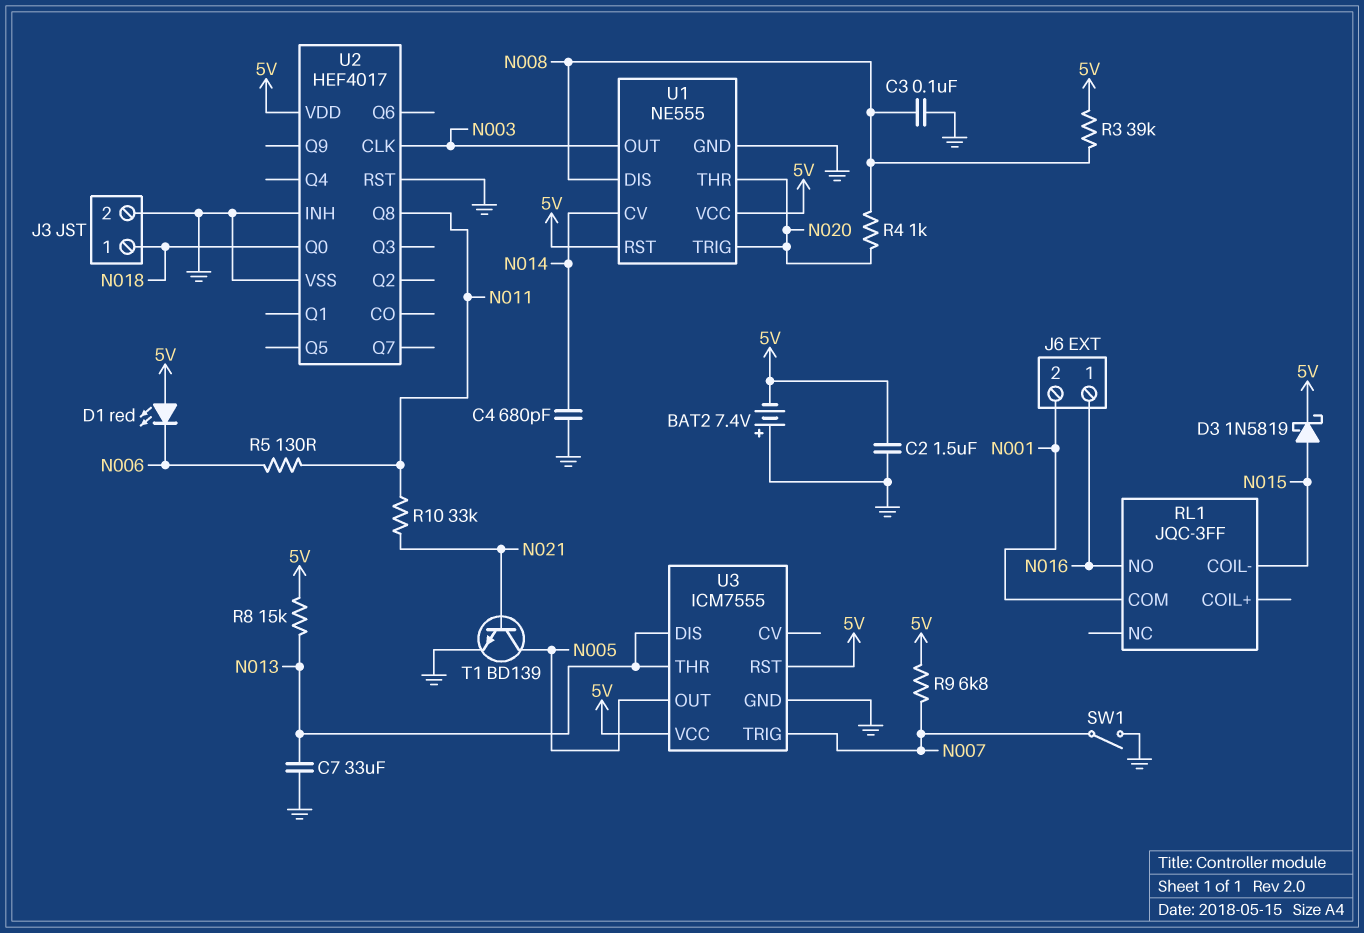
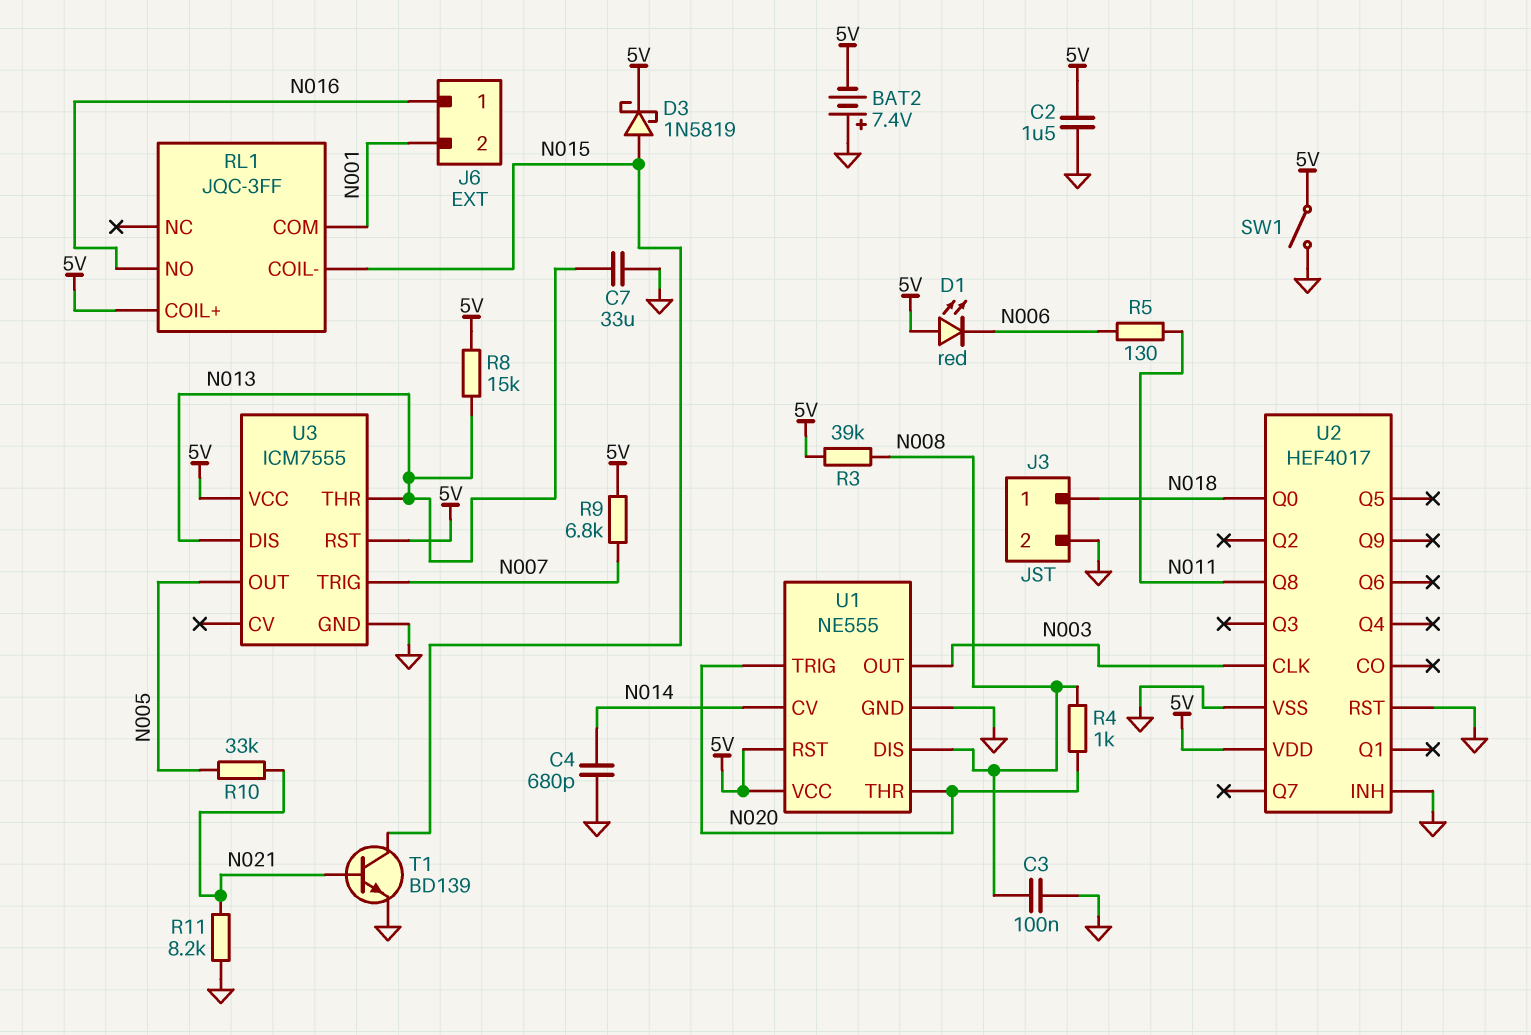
R10: 33k (N011, N021) -> 33k (N005, N021)
R11: none -> 8.2k (GND, N021)
RL1 pin COIL+: none -> 5V
SW1: switch (GND, N007) -> switch (5V, GND)
T1: NPN BD139 (B N021, C N005, E GND) -> NPN BD139 (B N021, C N015, E GND)

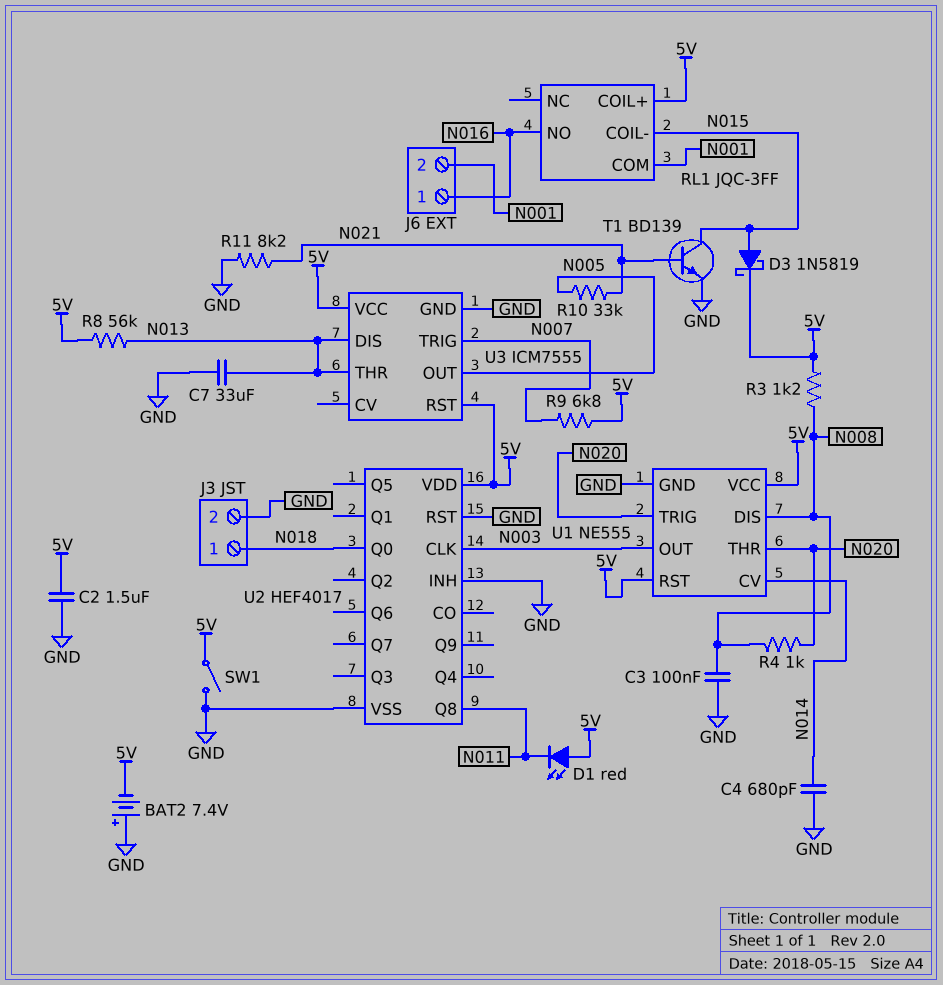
D1: LED red (A 5V, K N006) -> LED red (A 5V, K N011)
R3: 39k (5V, N008) -> 1.2k (5V, N008)
R5: 130 (N006, N011) -> none
R8: 15k (5V, N013) -> 56k (5V, N013)

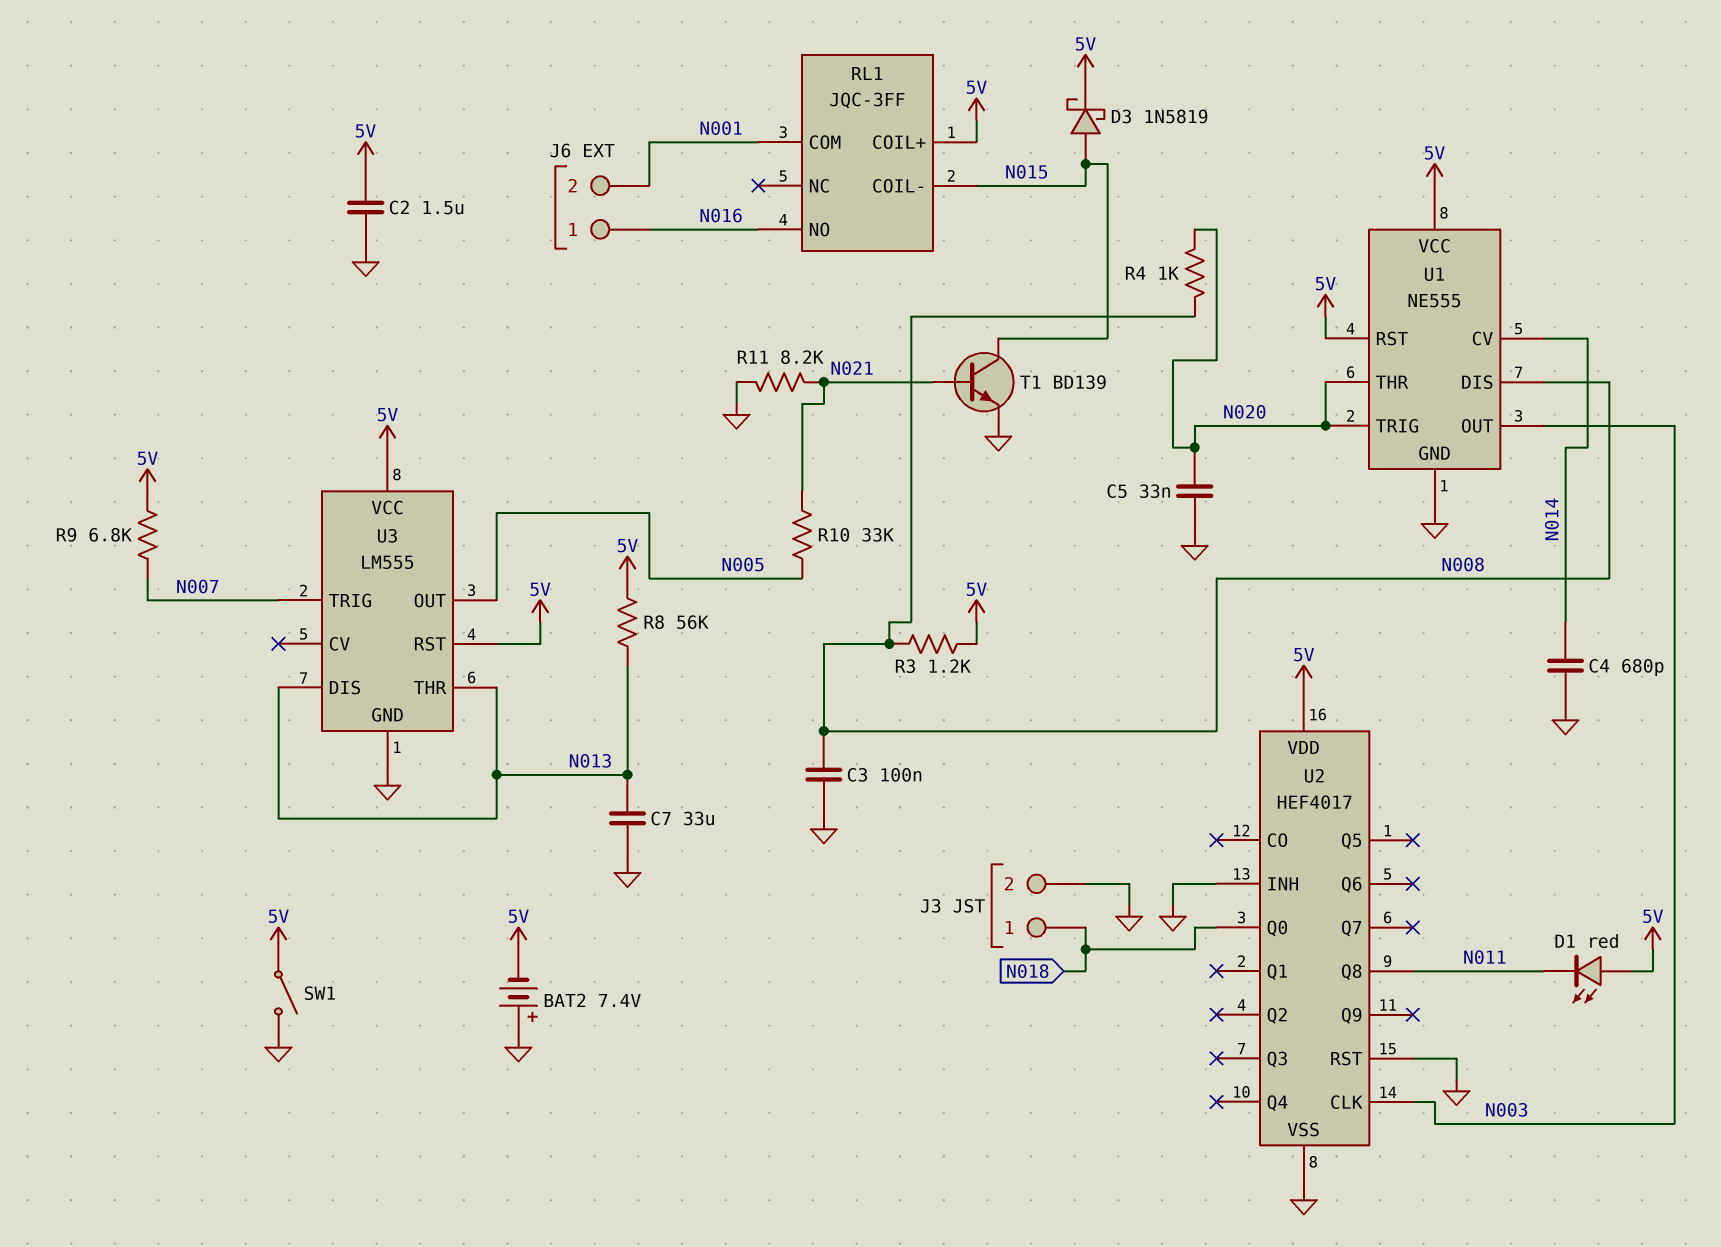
C5: none -> 33nF (GND, N020)
U3: ICM7555 -> LM555

